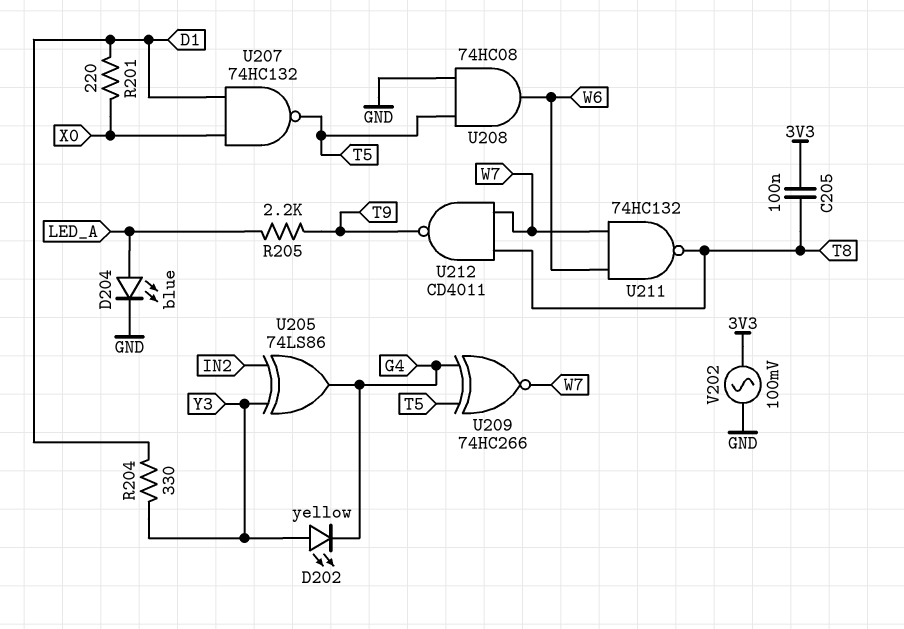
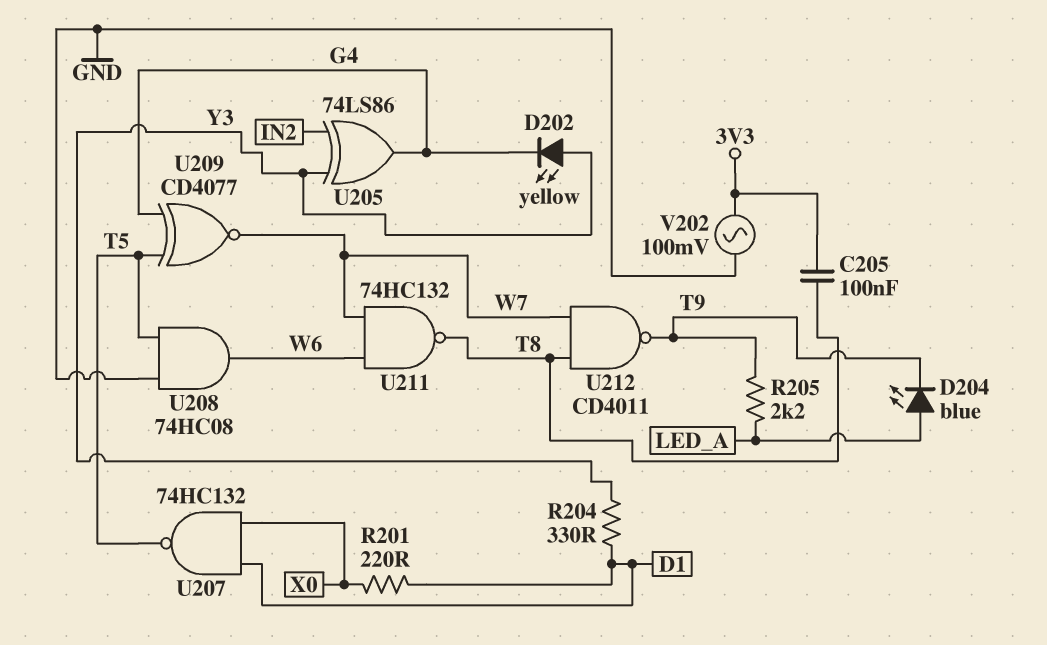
D204: LED blue (A LED_A, K GND) -> LED blue (A LED_A, K T9)
U209: XNOR 74HC266 (in G4, in T5, out W7) -> XNOR CD4077 (in G4, in T5, out W7)

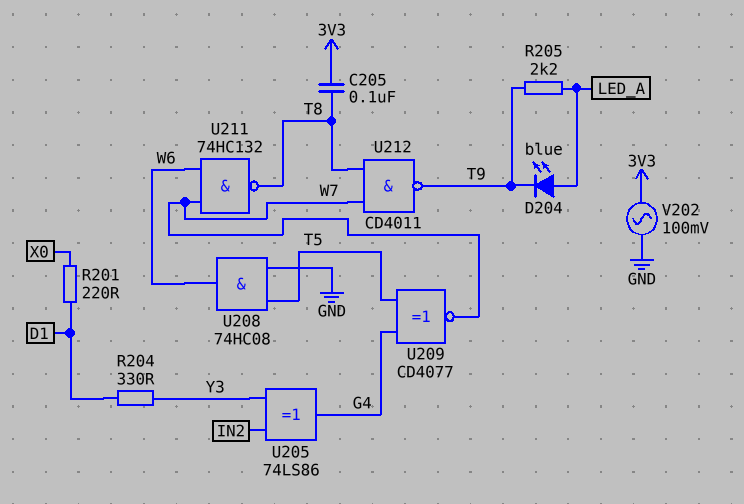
D202: LED yellow (A Y3, K G4) -> none
U207: NAND 74HC132 (in D1, in X0, out T5) -> none

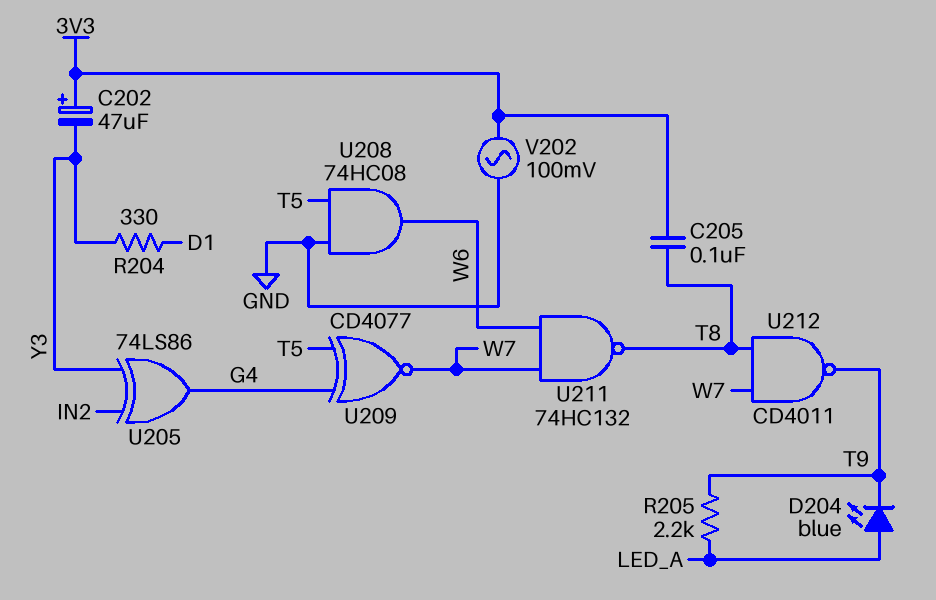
C202: none -> 47uF (plus 3V3, minus Y3)
R201: 220 (D1, X0) -> none

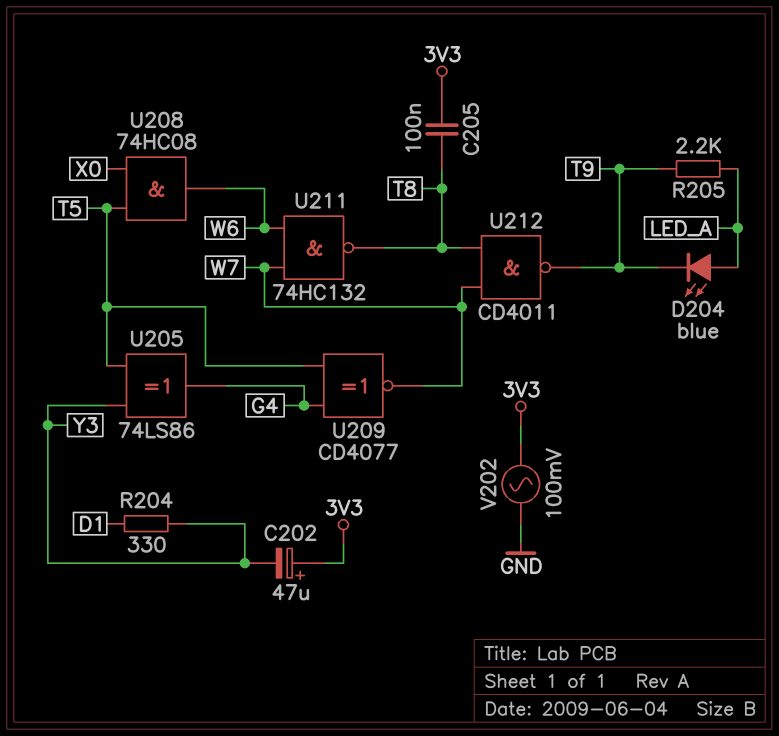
U205: XOR 74LS86 (in IN2, in Y3, out G4) -> XOR 74LS86 (in T5, in Y3, out G4)
U208: AND 74HC08 (in GND, in T5, out W6) -> AND 74HC08 (in T5, in X0, out W6)

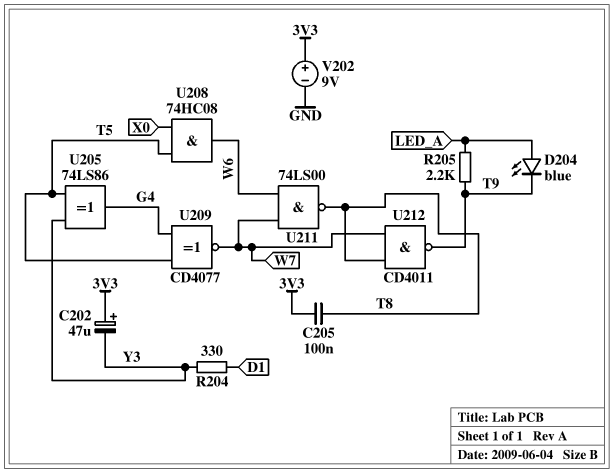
U211: NAND 74HC132 (in W6, in W7, out T8) -> NAND 74LS00 (in W6, in W7, out T8)
V202: AC 100mV (3V3, GND) -> 9V (plus 3V3, minus GND)

